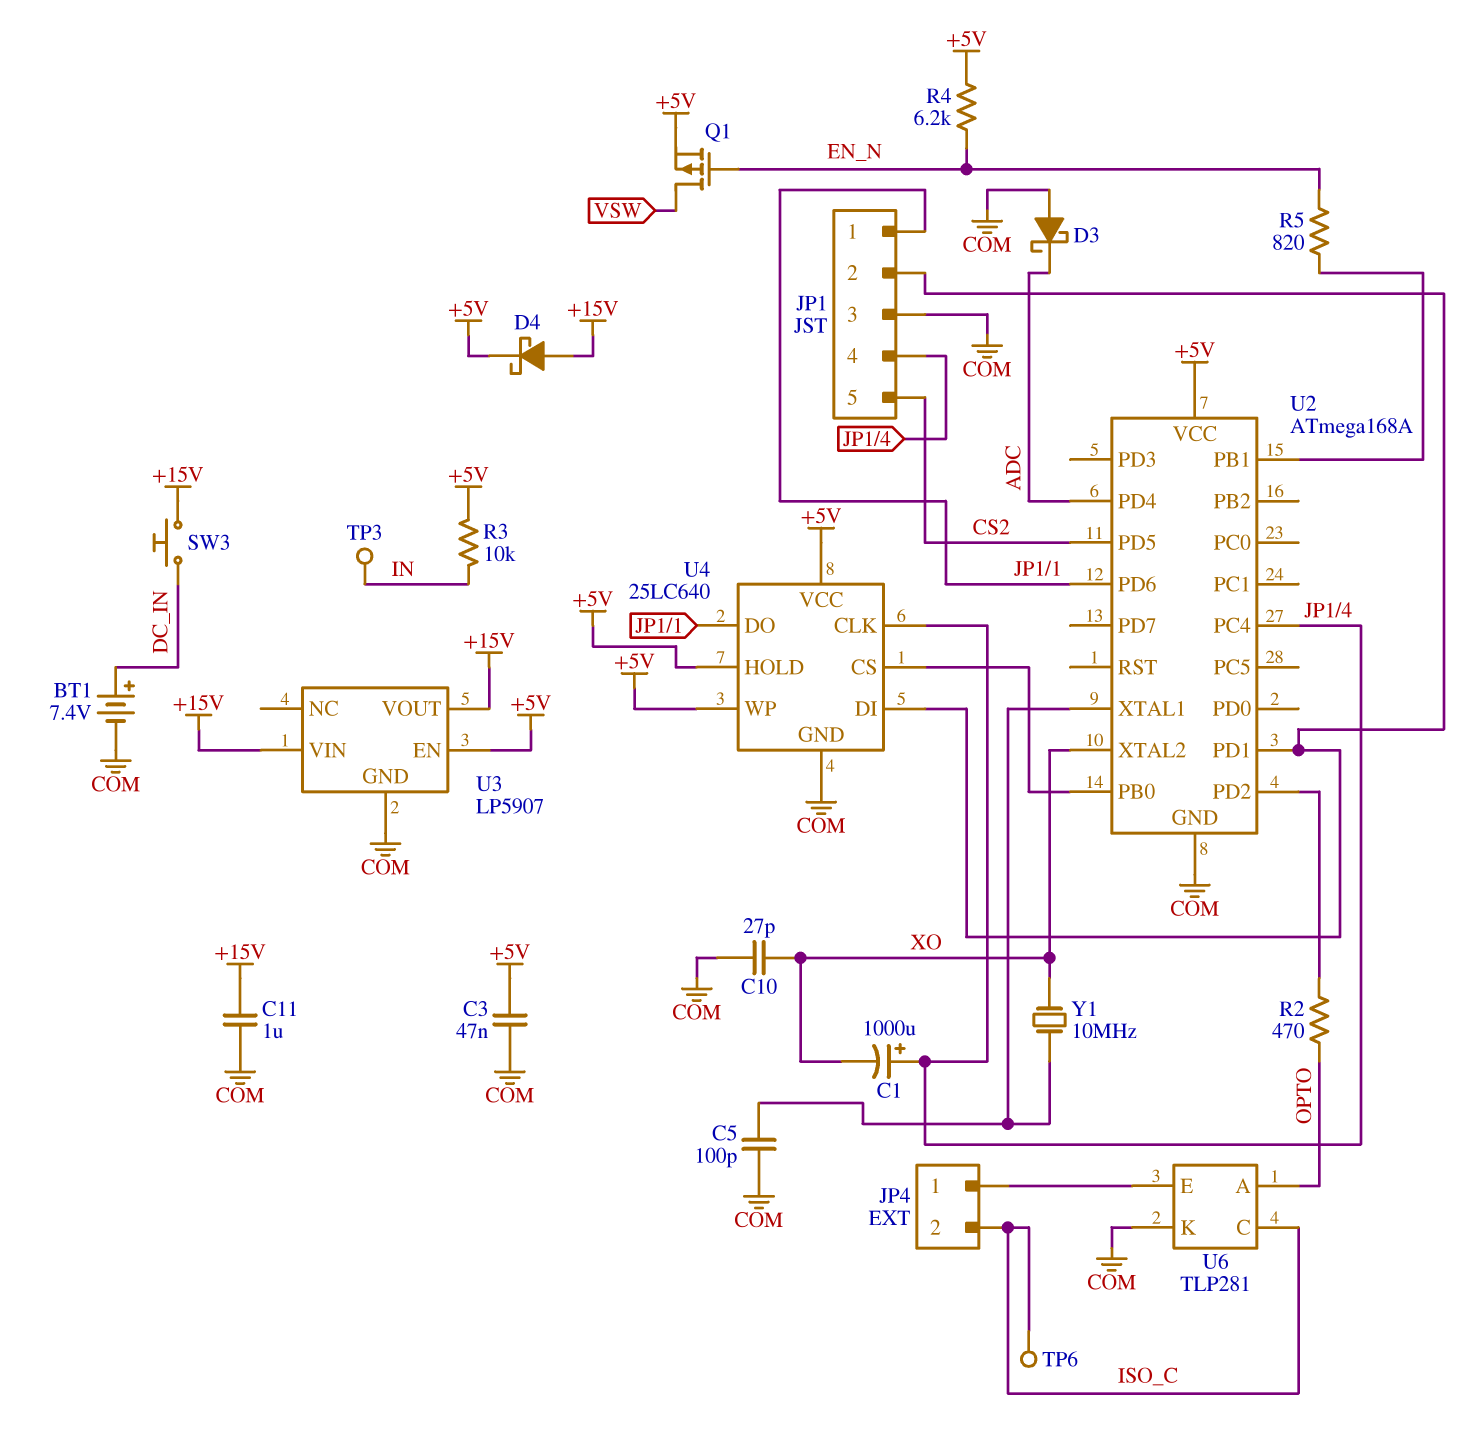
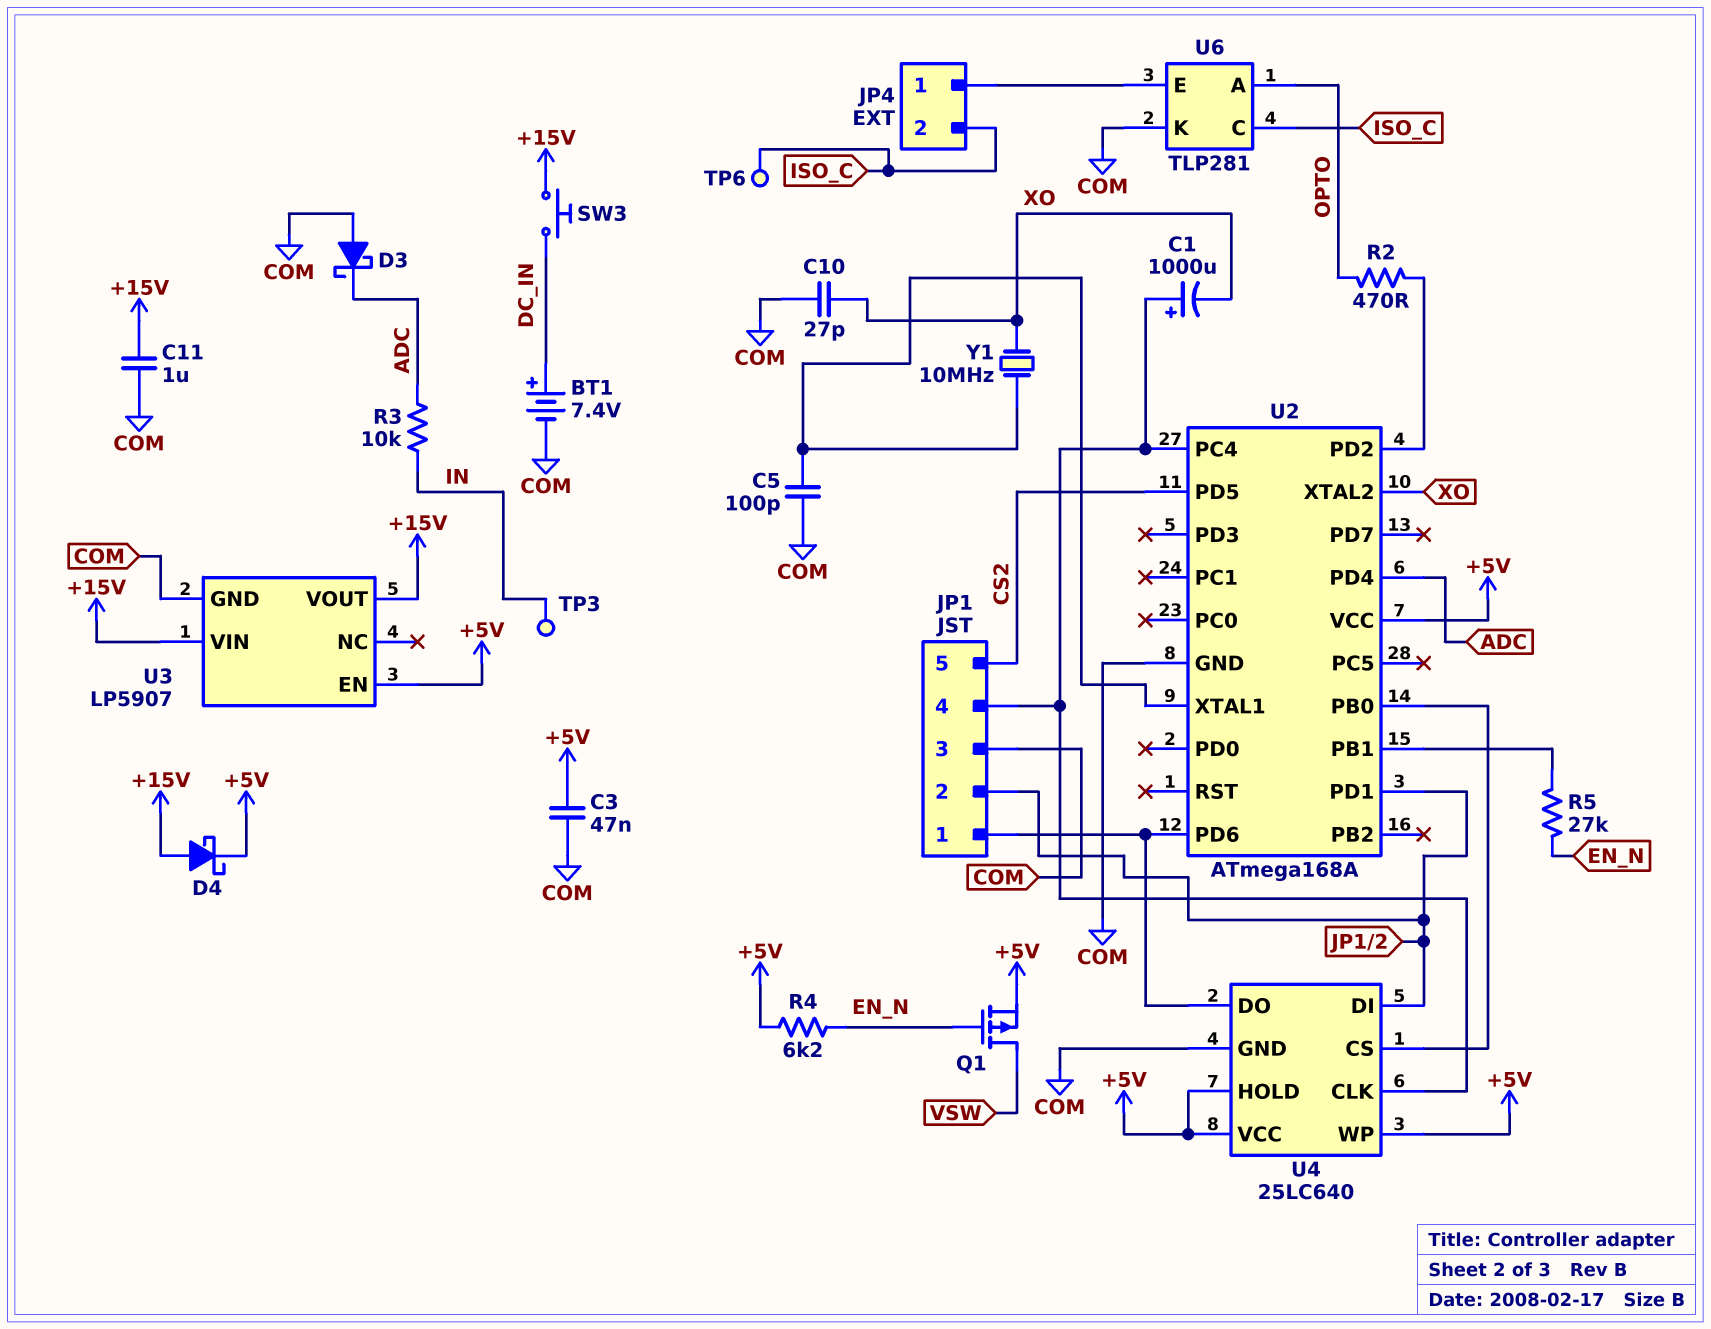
R3: 10k (+5V, IN) -> 10k (ADC, IN)
R5: 820 (EN_N, U2/PB1) -> 27k (EN_N, U2/PB1)

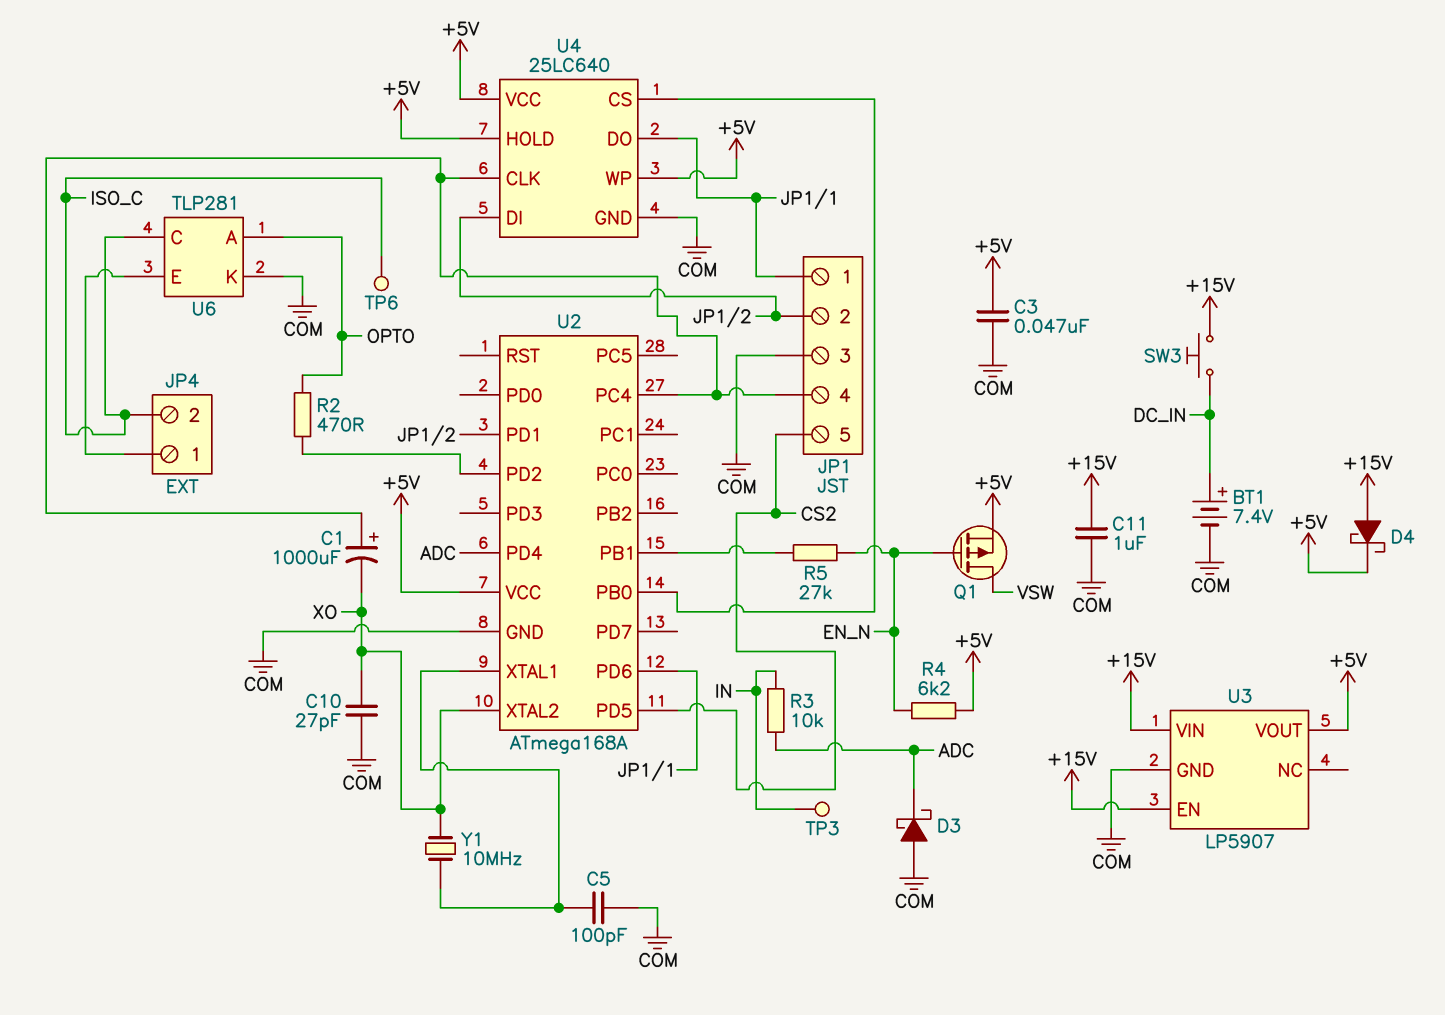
U3 pin EN: +5V -> +15V
U3 pin VOUT: +15V -> +5V

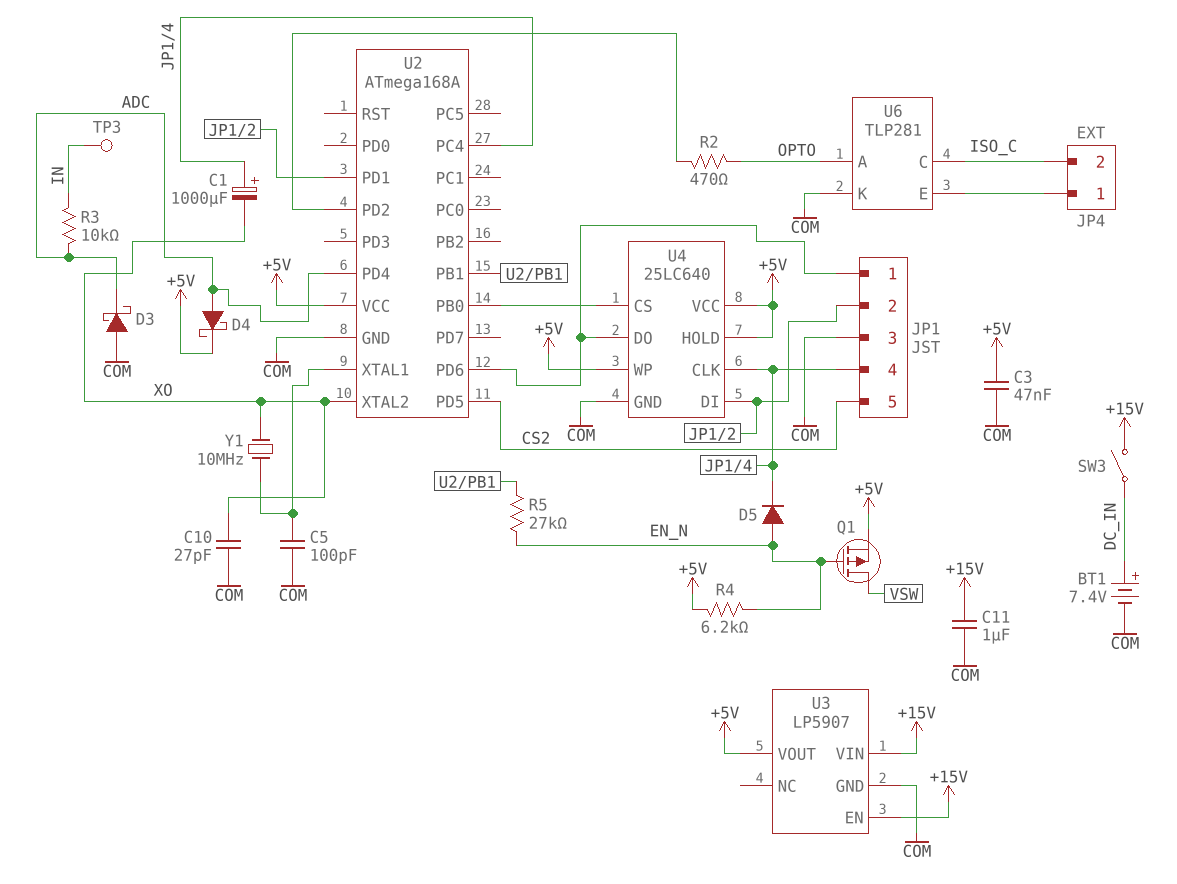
D4: schottky (A +15V, K +5V) -> schottky (A ADC, K +5V)
D5: none -> diode (A EN_N, K JP1/4)
SW3: button (+15V, DC_IN) -> switch (+15V, DC_IN)
TP6: test point (ISO_C) -> none

